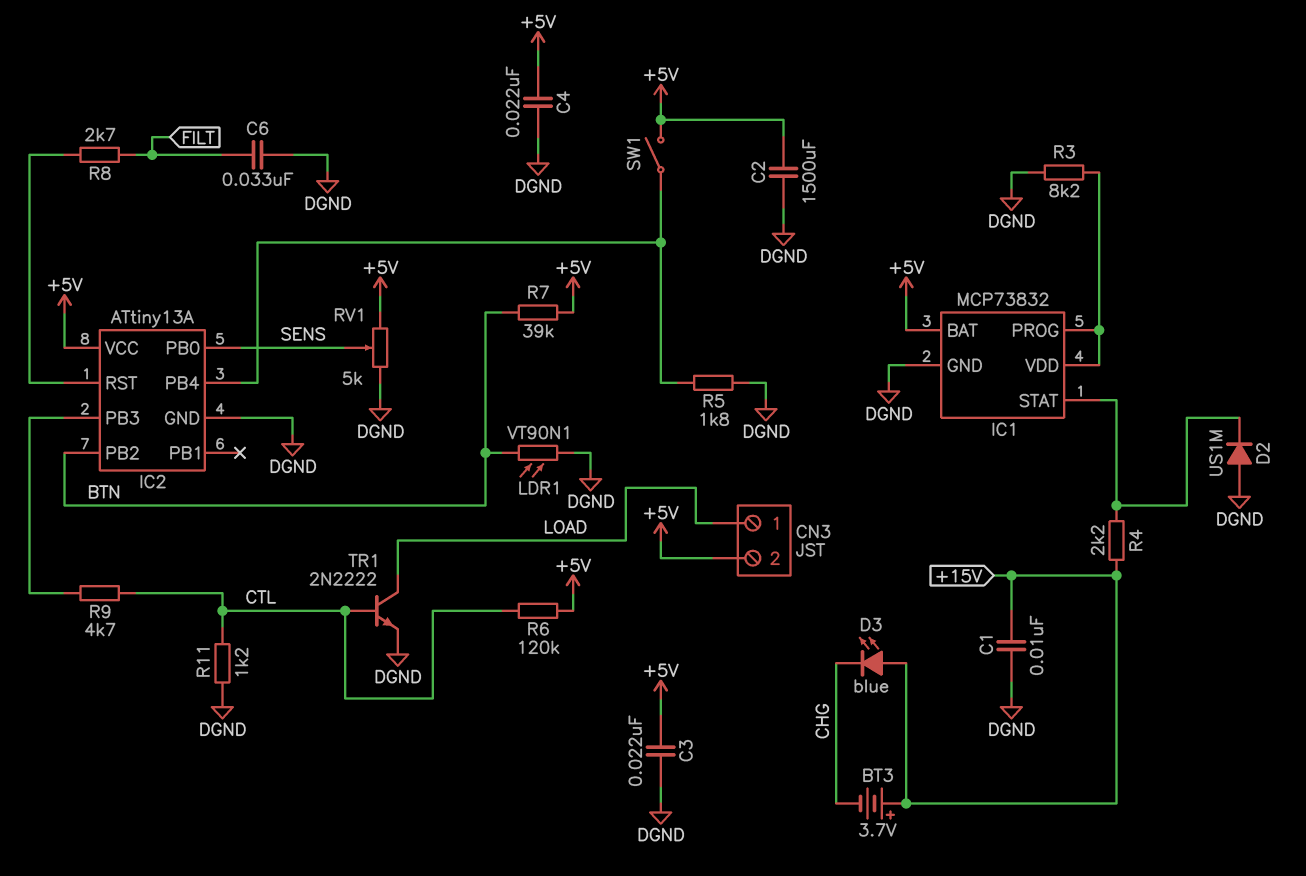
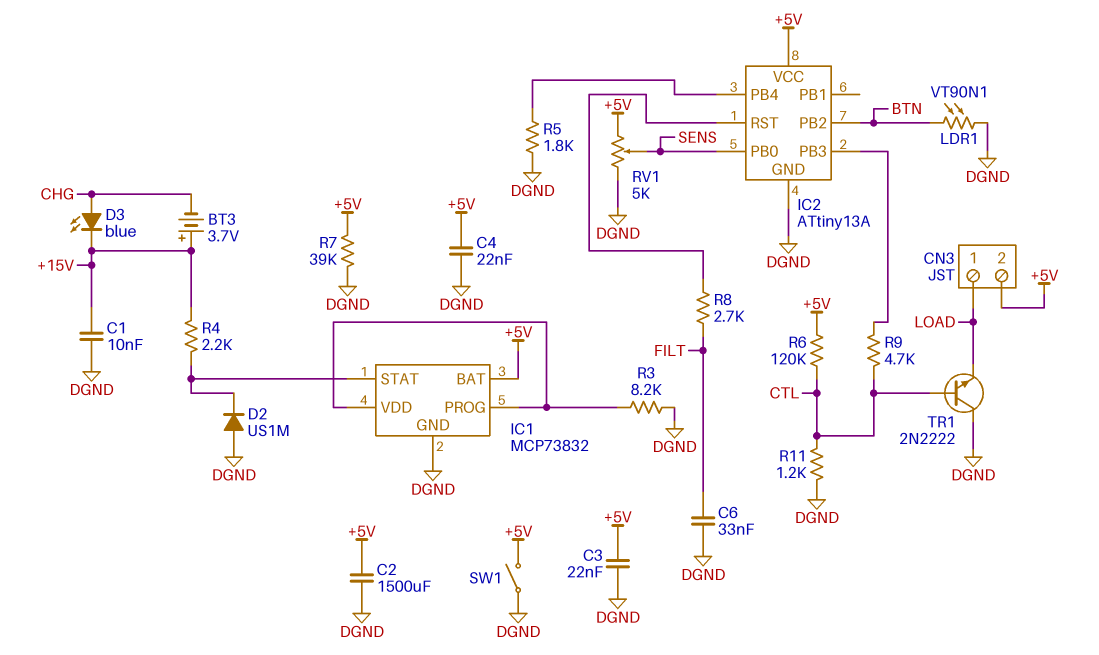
D3: LED blue (A +15V, K CHG) -> LED blue (A CHG, K +15V)
R7: 39k (+5V, BTN) -> 39k (+5V, DGND)
SW1: switch (+5V, IC2/PB4) -> switch (+5V, DGND)
TR1: NPN 2N2222 (B CTL, C LOAD, E DGND) -> NPN 2N2222 (B CTL, C DGND, E LOAD)

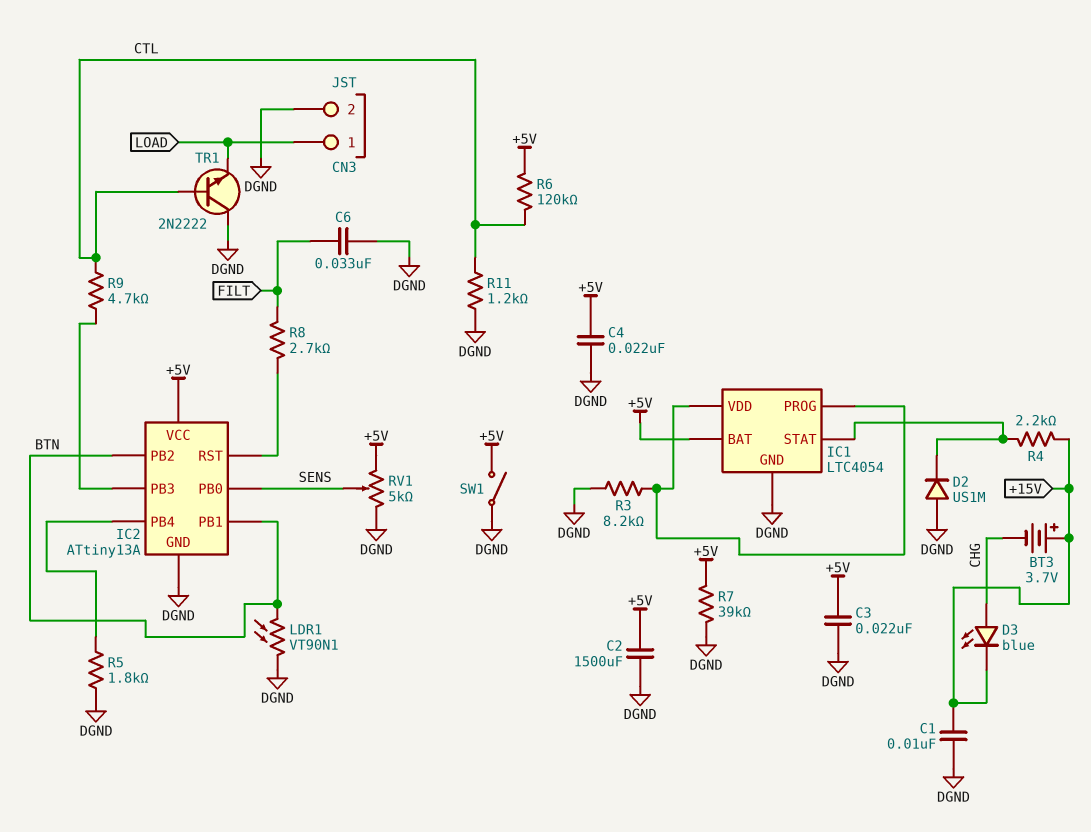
CN3 pin 2: +5V -> DGND
IC1: MCP73832 -> LTC4054
IC2 pin PB1: none -> BTN

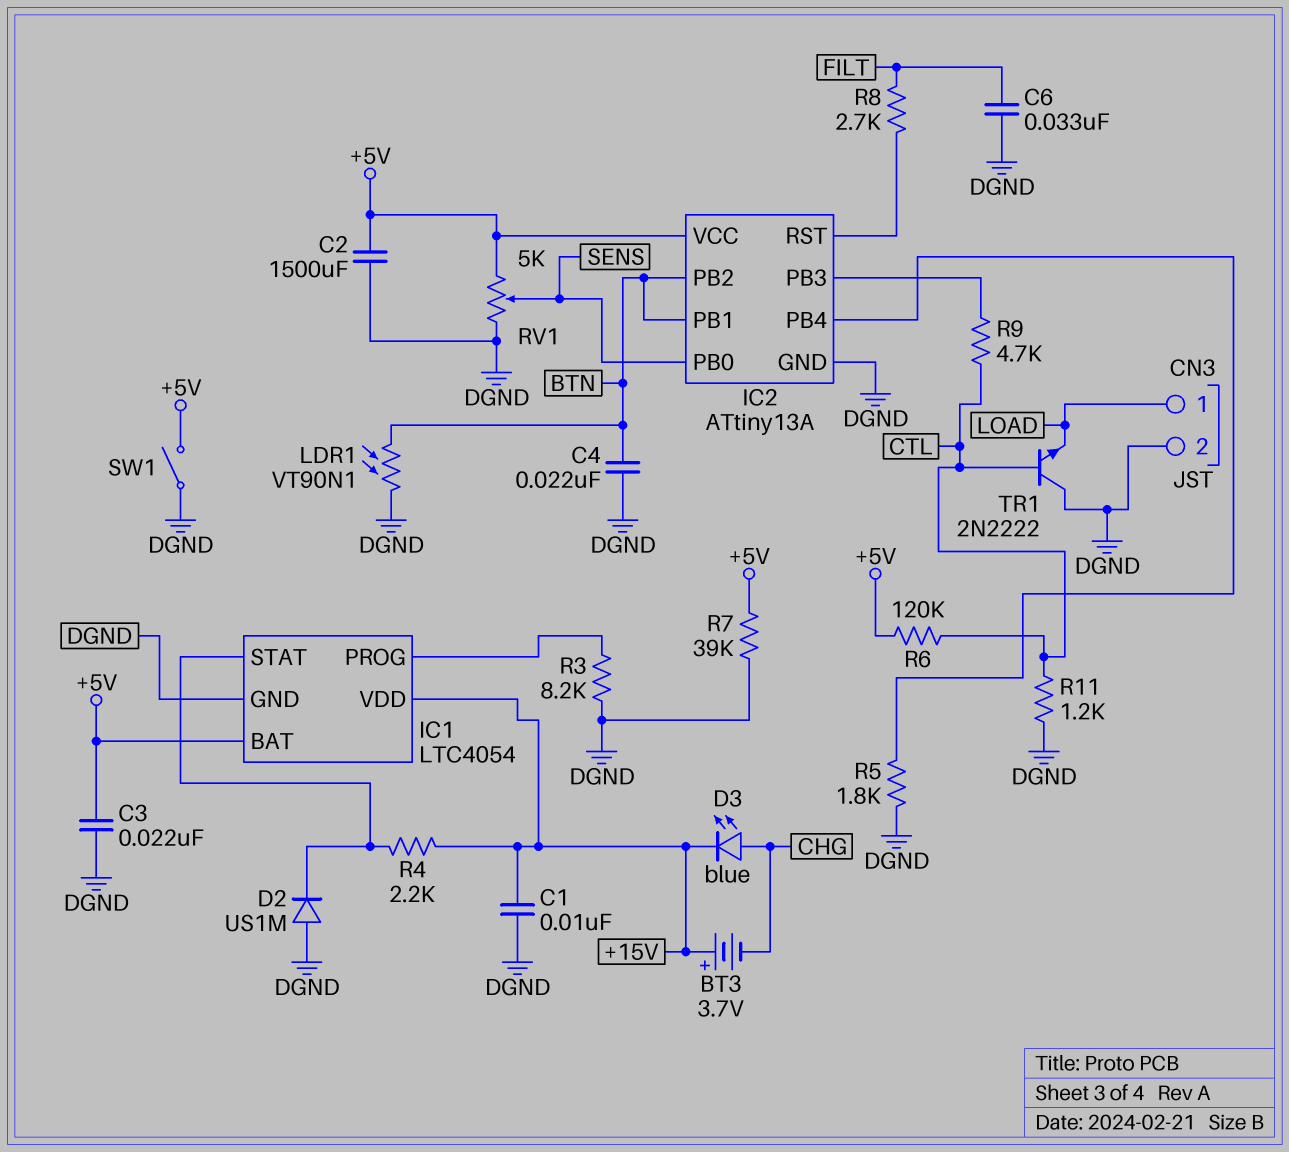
C4: 22nF (+5V, DGND) -> 22nF (BTN, DGND)
IC1 pin VDD: IC1/PROG -> +15V

